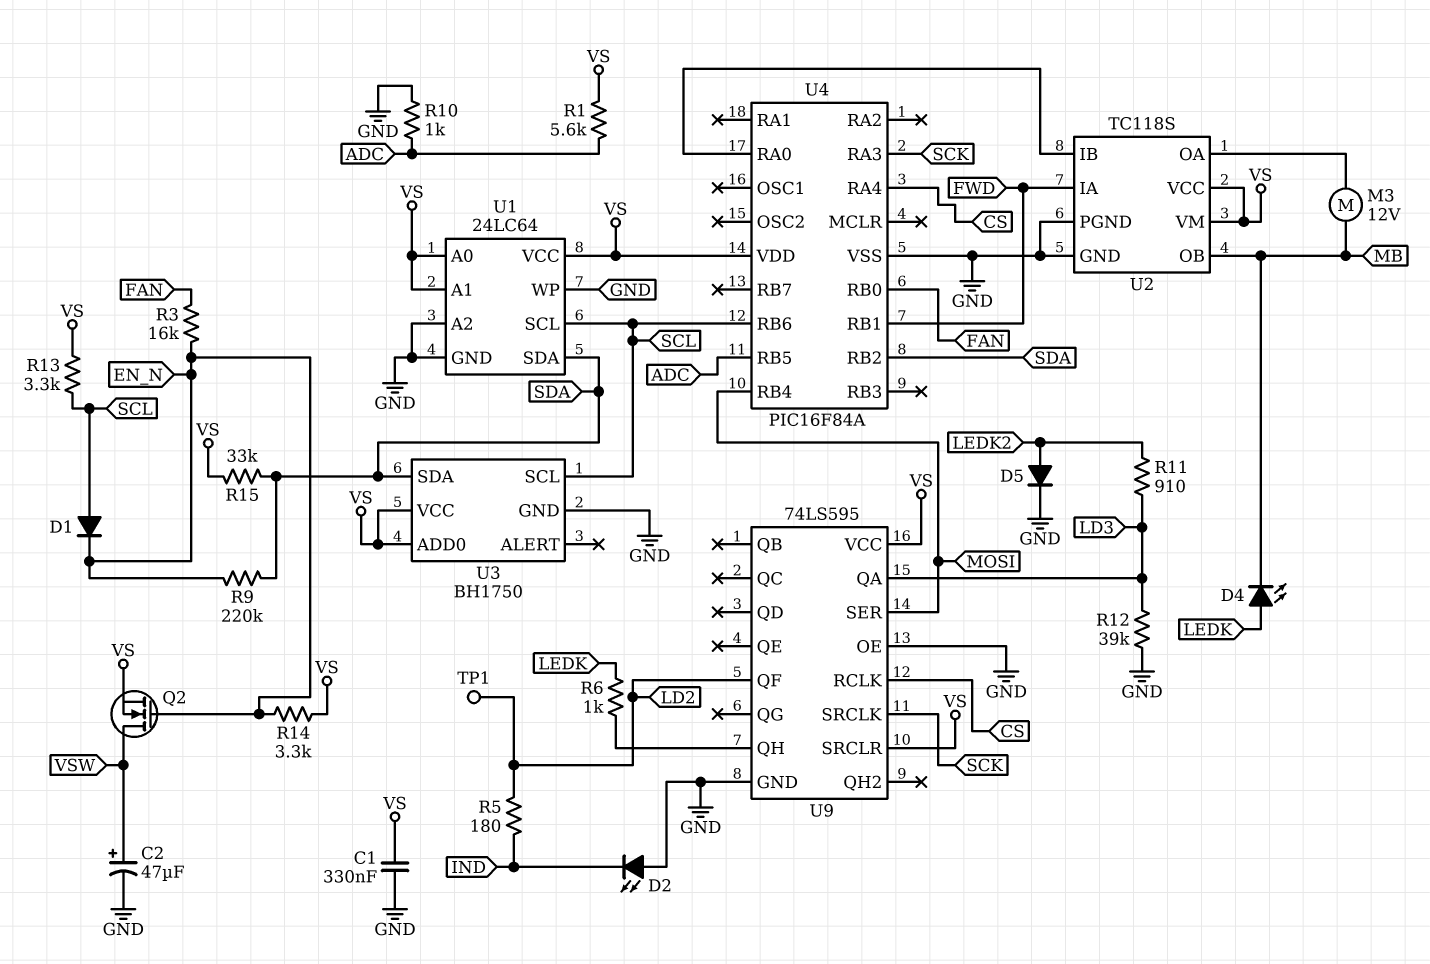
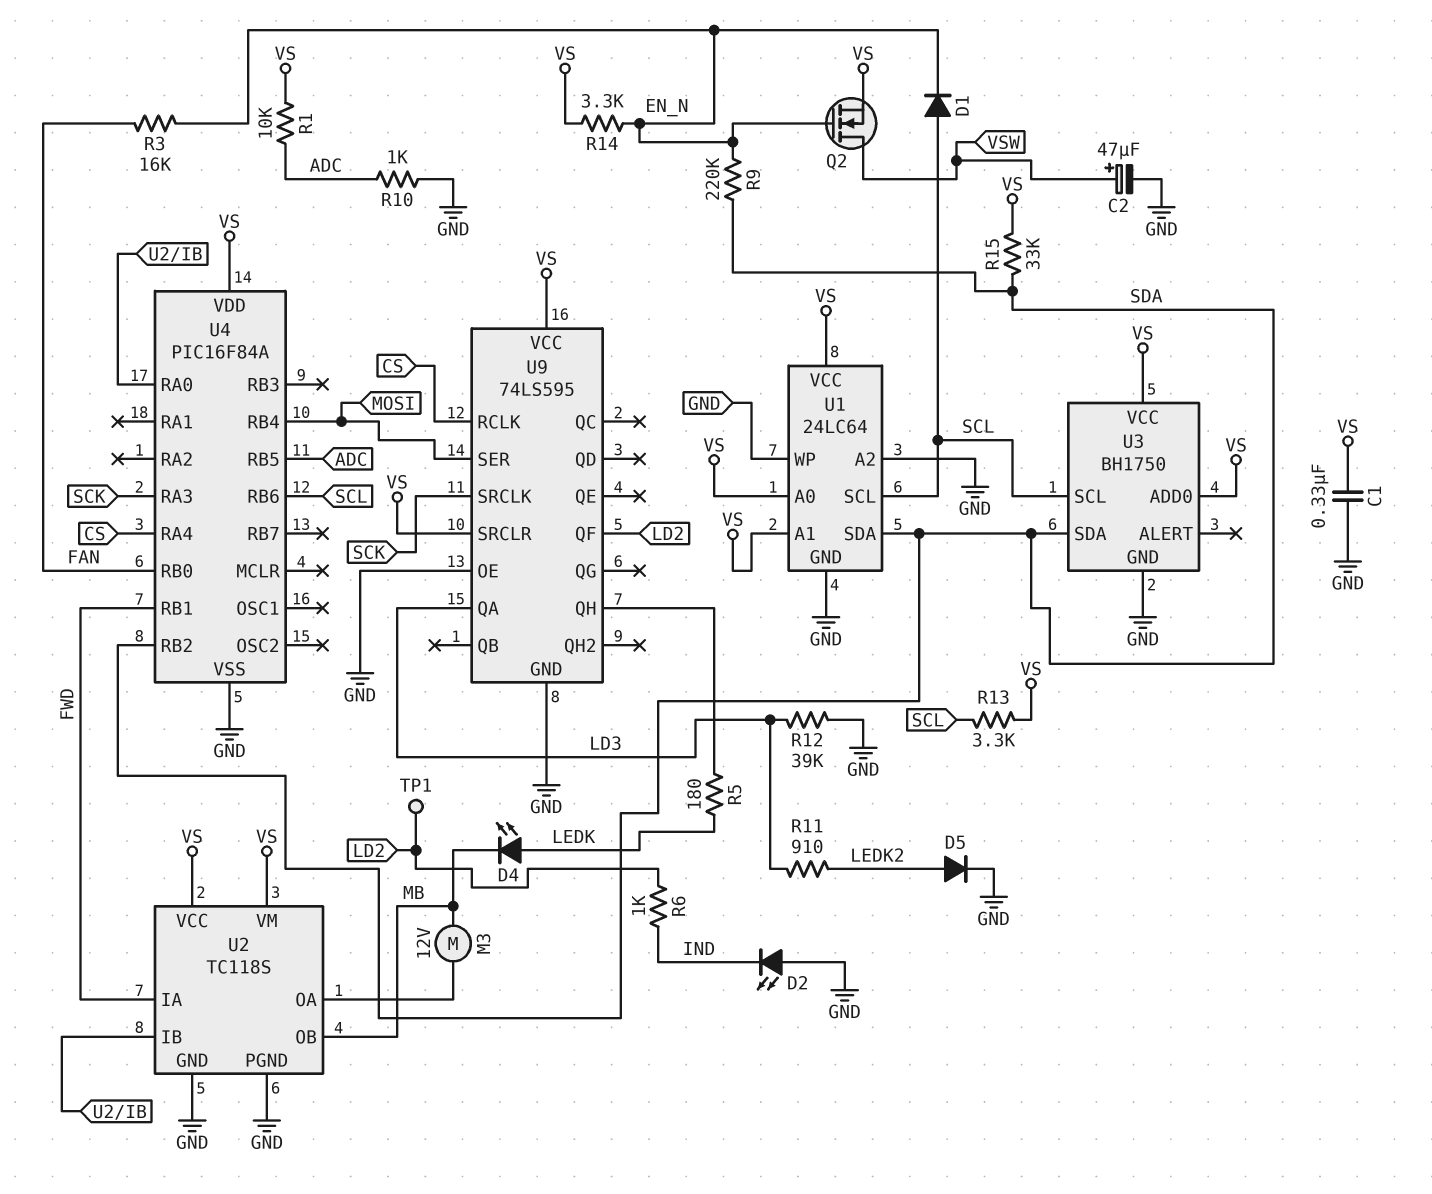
R1: 5.6k (ADC, VS) -> 10k (ADC, VS)
R5: 180 (IND, LD2) -> 180 (LEDK, U9/QH)
R6: 1k (LEDK, U9/QH) -> 1k (IND, LD2)

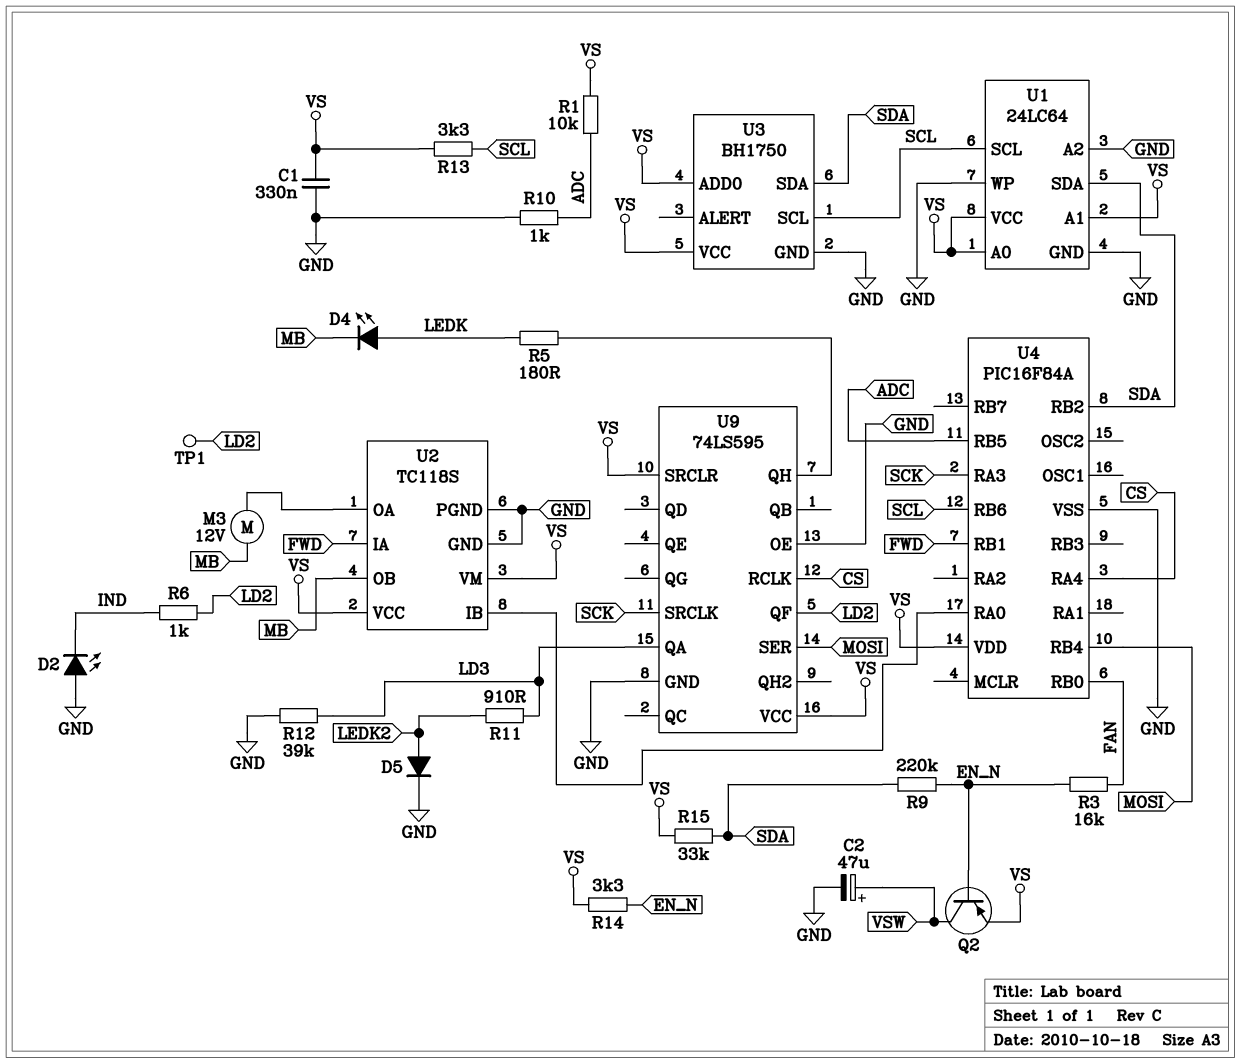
D1: diode (A SCL, K EN_N) -> none
Q2: NMOS (G EN_N, D VSW, S VS) -> PNP (B EN_N, C VSW, E VS)

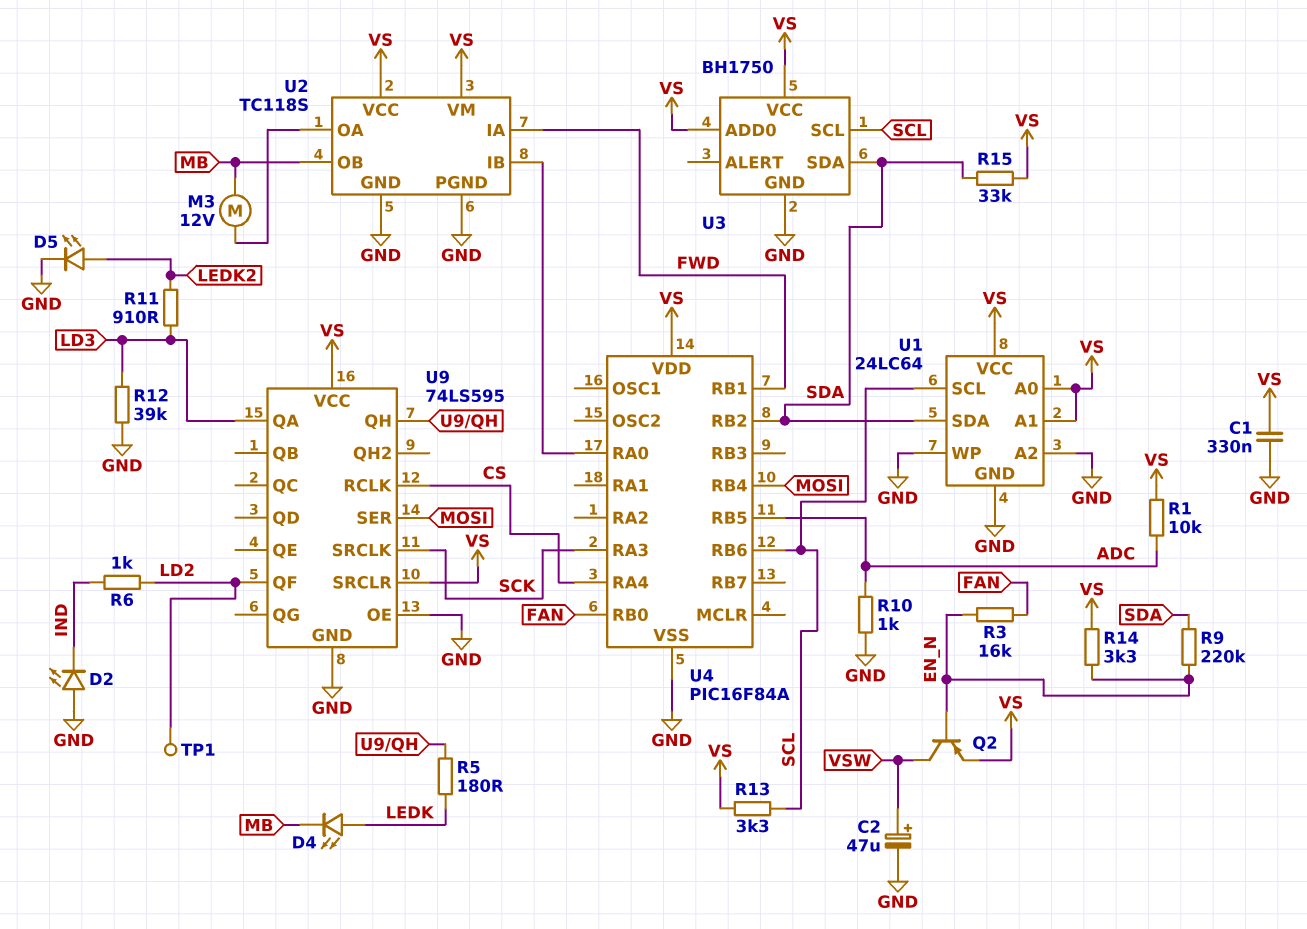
D5: diode (A LEDK2, K GND) -> LED (A LEDK2, K GND)

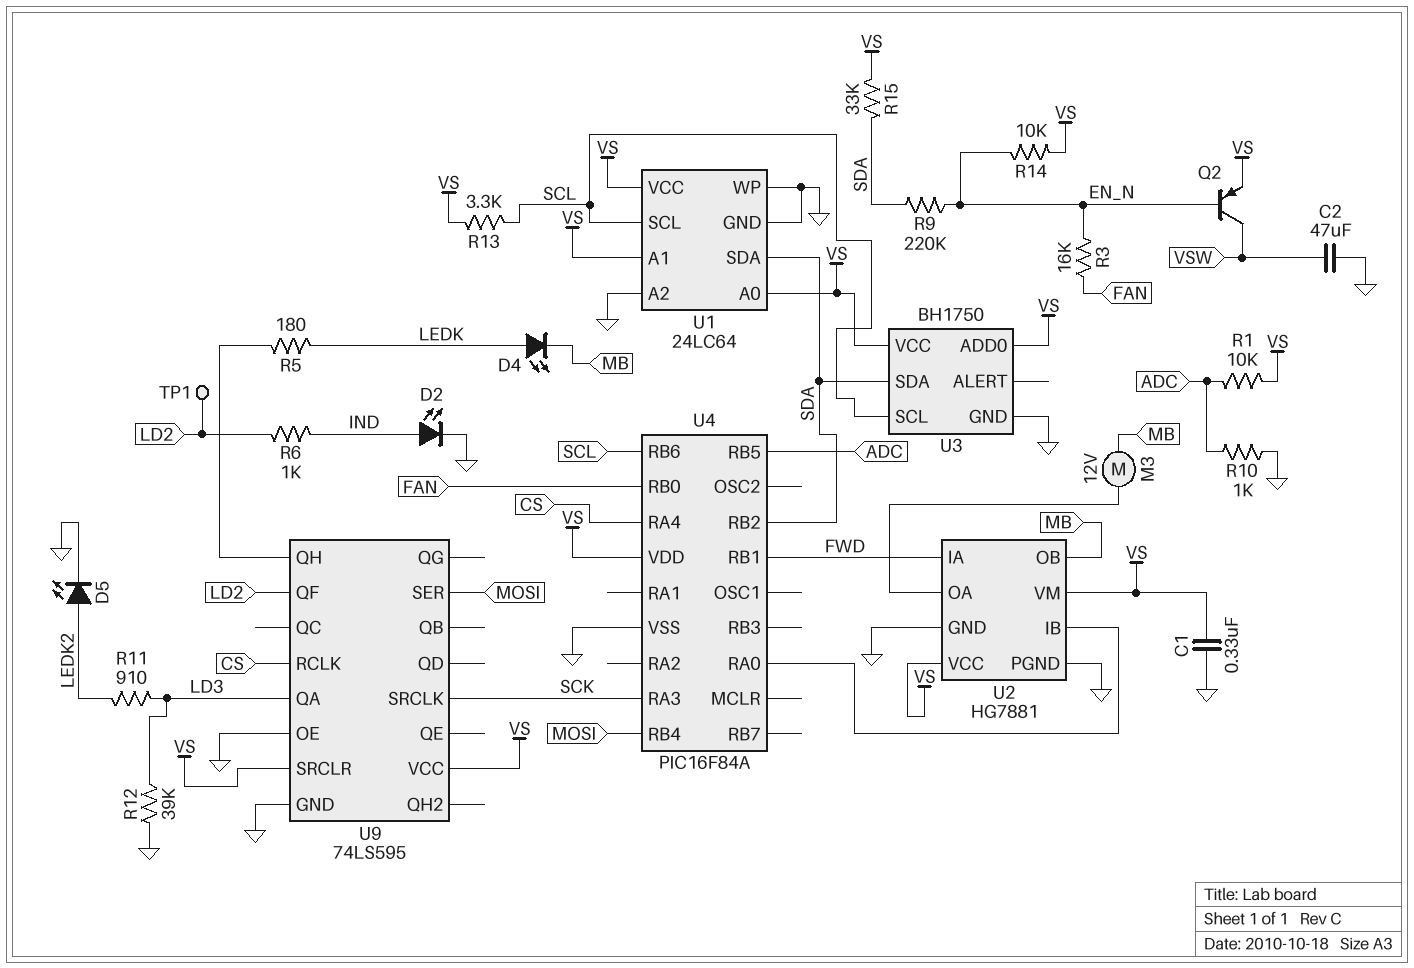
C2: 47uF (plus VSW, minus GND) -> 47uF (GND, VSW)
D2: LED (A GND, K IND) -> LED (A IND, K GND)
R14: 3.3k (EN_N, VS) -> 10k (EN_N, VS)
U2: TC118S -> HG7881

